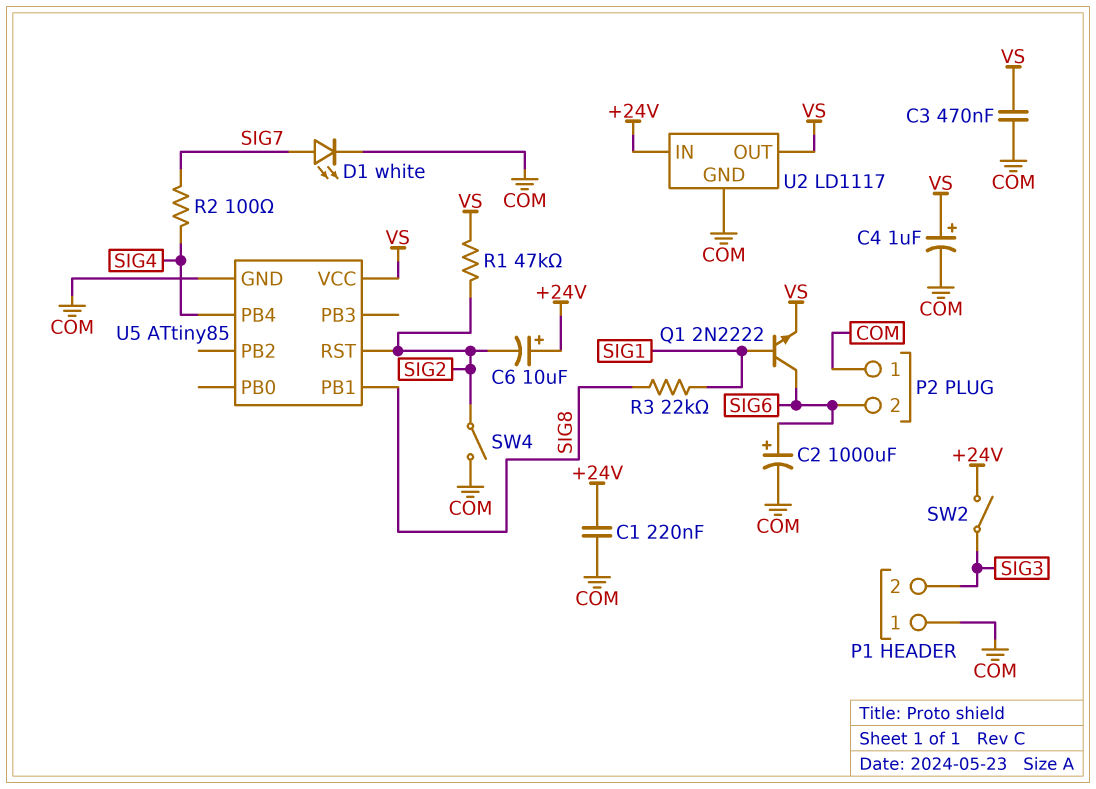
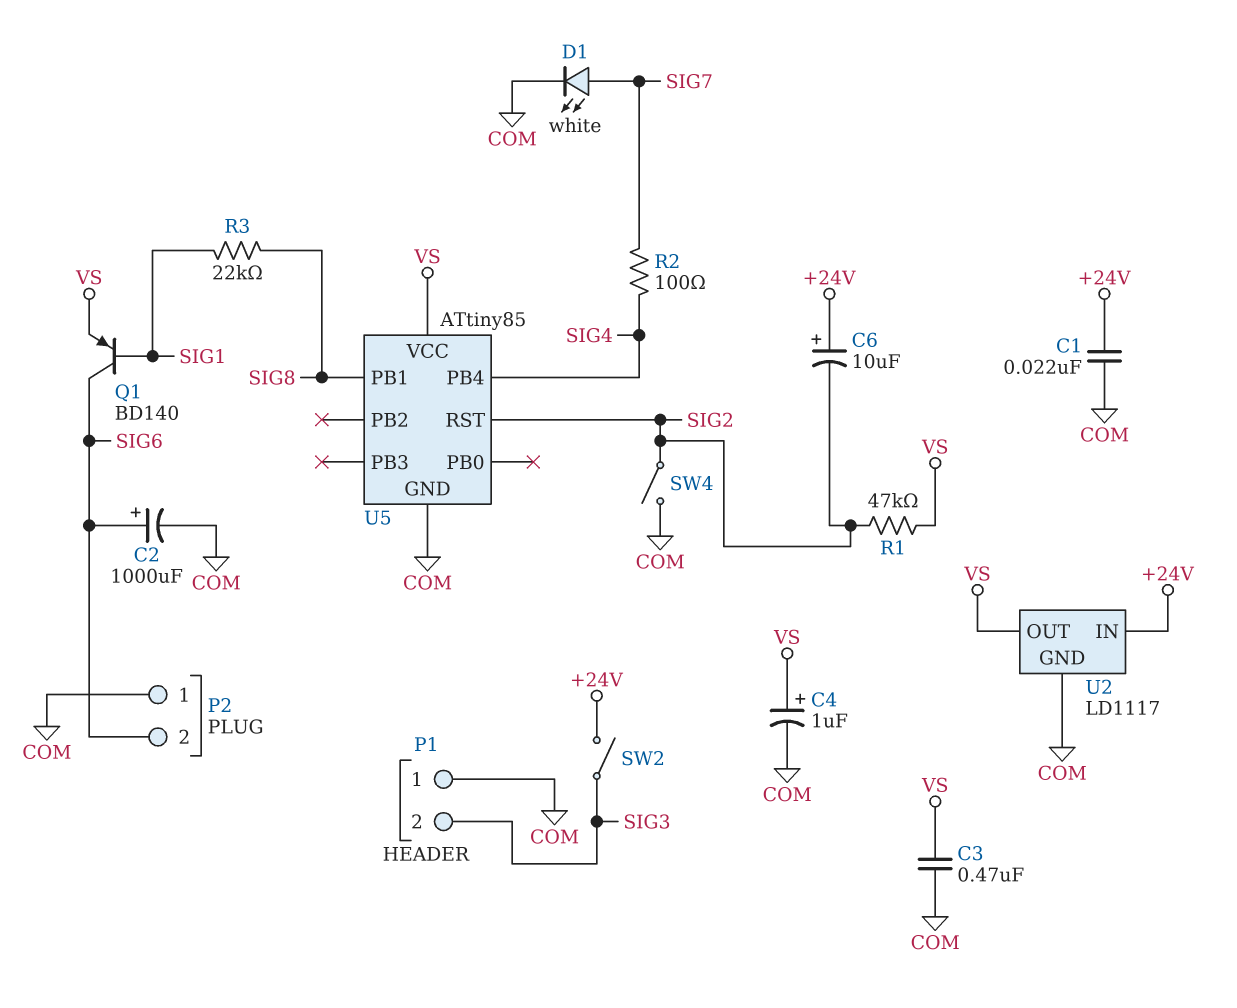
C1: 220nF (+24V, COM) -> 22nF (+24V, COM)
Q1: NPN 2N2222 (B SIG1, C SIG6, E VS) -> PNP BD140 (B SIG1, C SIG6, E VS)

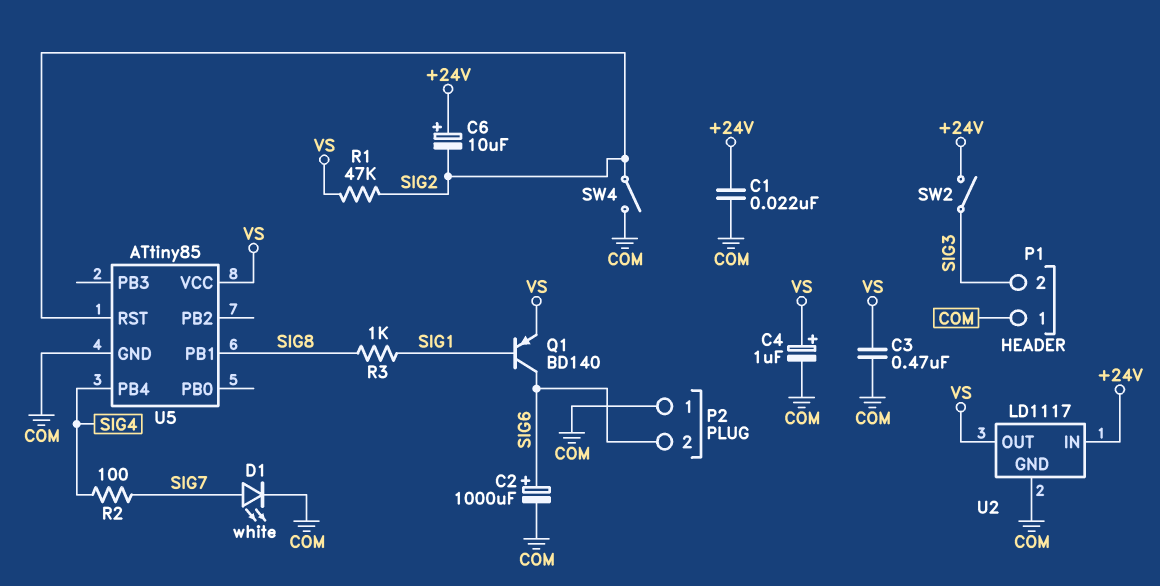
R3: 22k (SIG1, SIG8) -> 1k (SIG1, SIG8)

